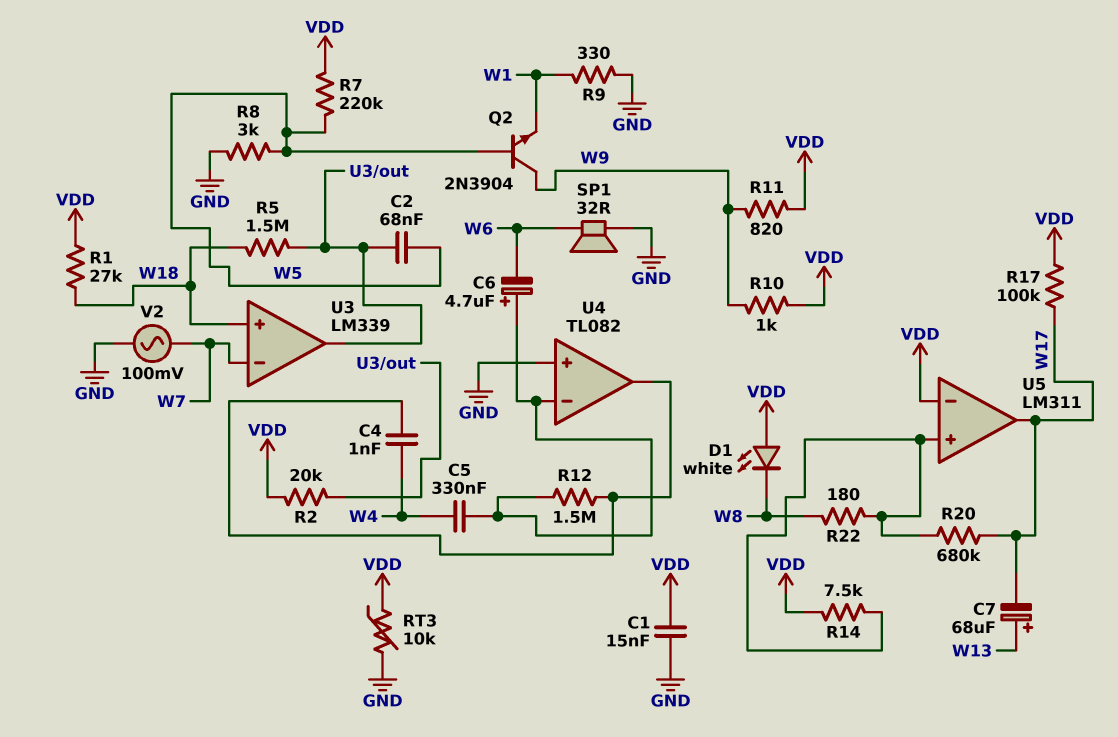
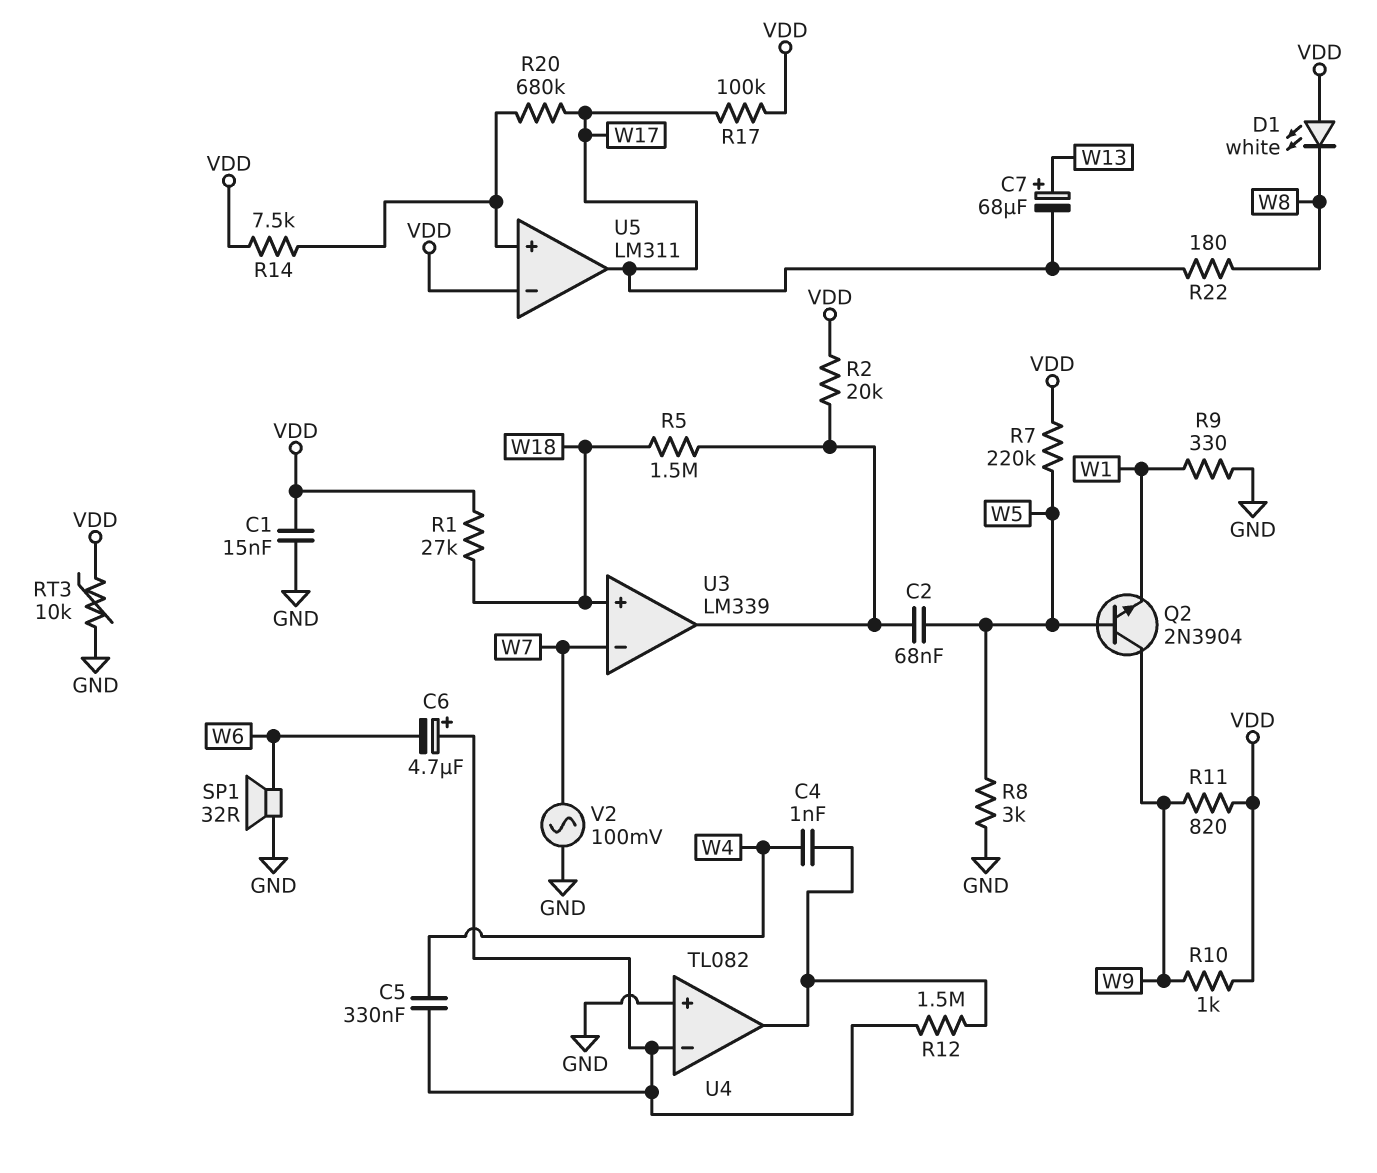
R22: 180 (U5/in+, W8) -> 180 (W8, W17)

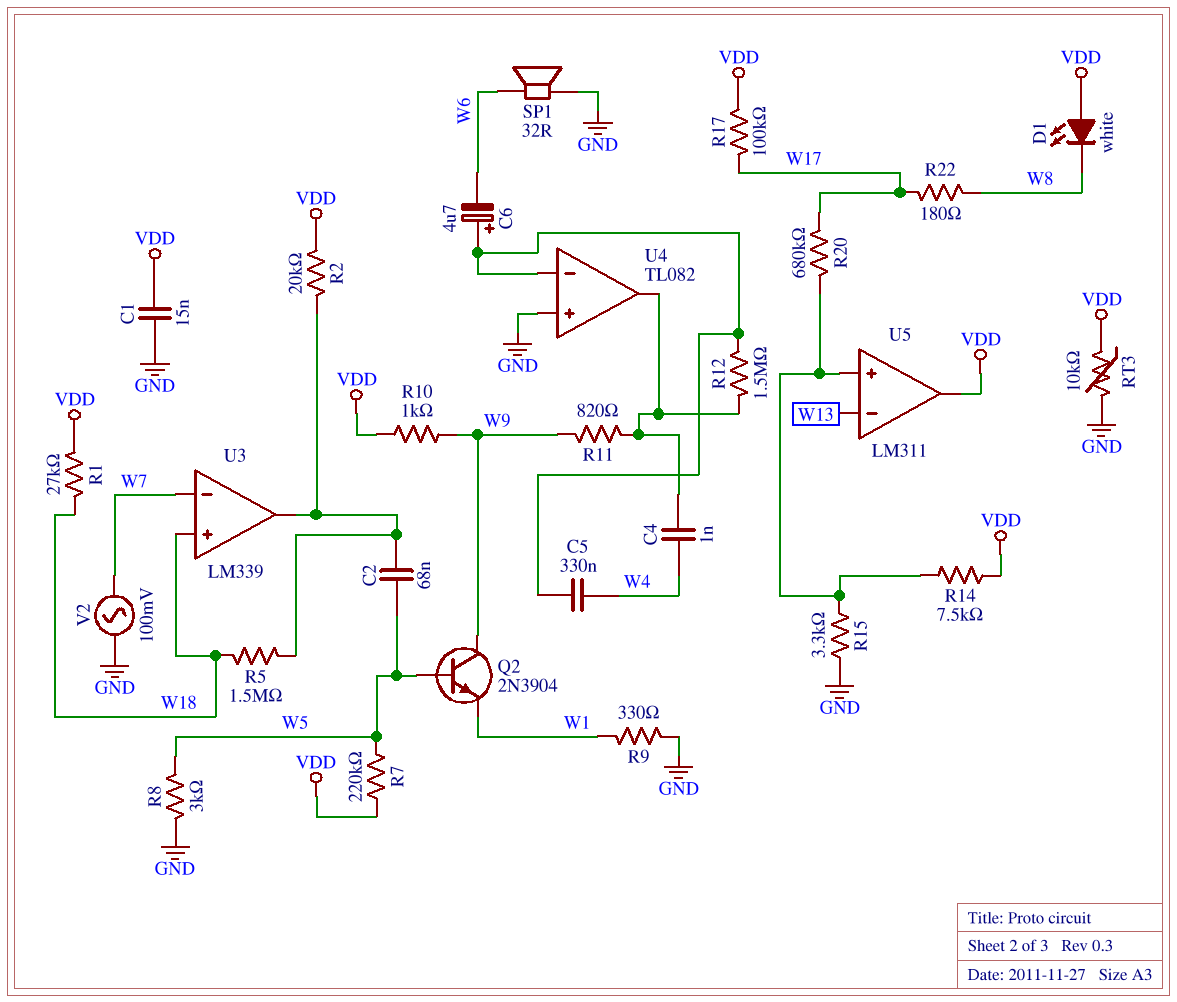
C7: 68uF (plus W13, minus W17) -> none
R11: 820 (VDD, W9) -> 820 (U4/out, W9)
R15: none -> 3.3k (GND, U5/in+)
U5 pin in-: VDD -> W13
U5 pin out: W17 -> VDD

